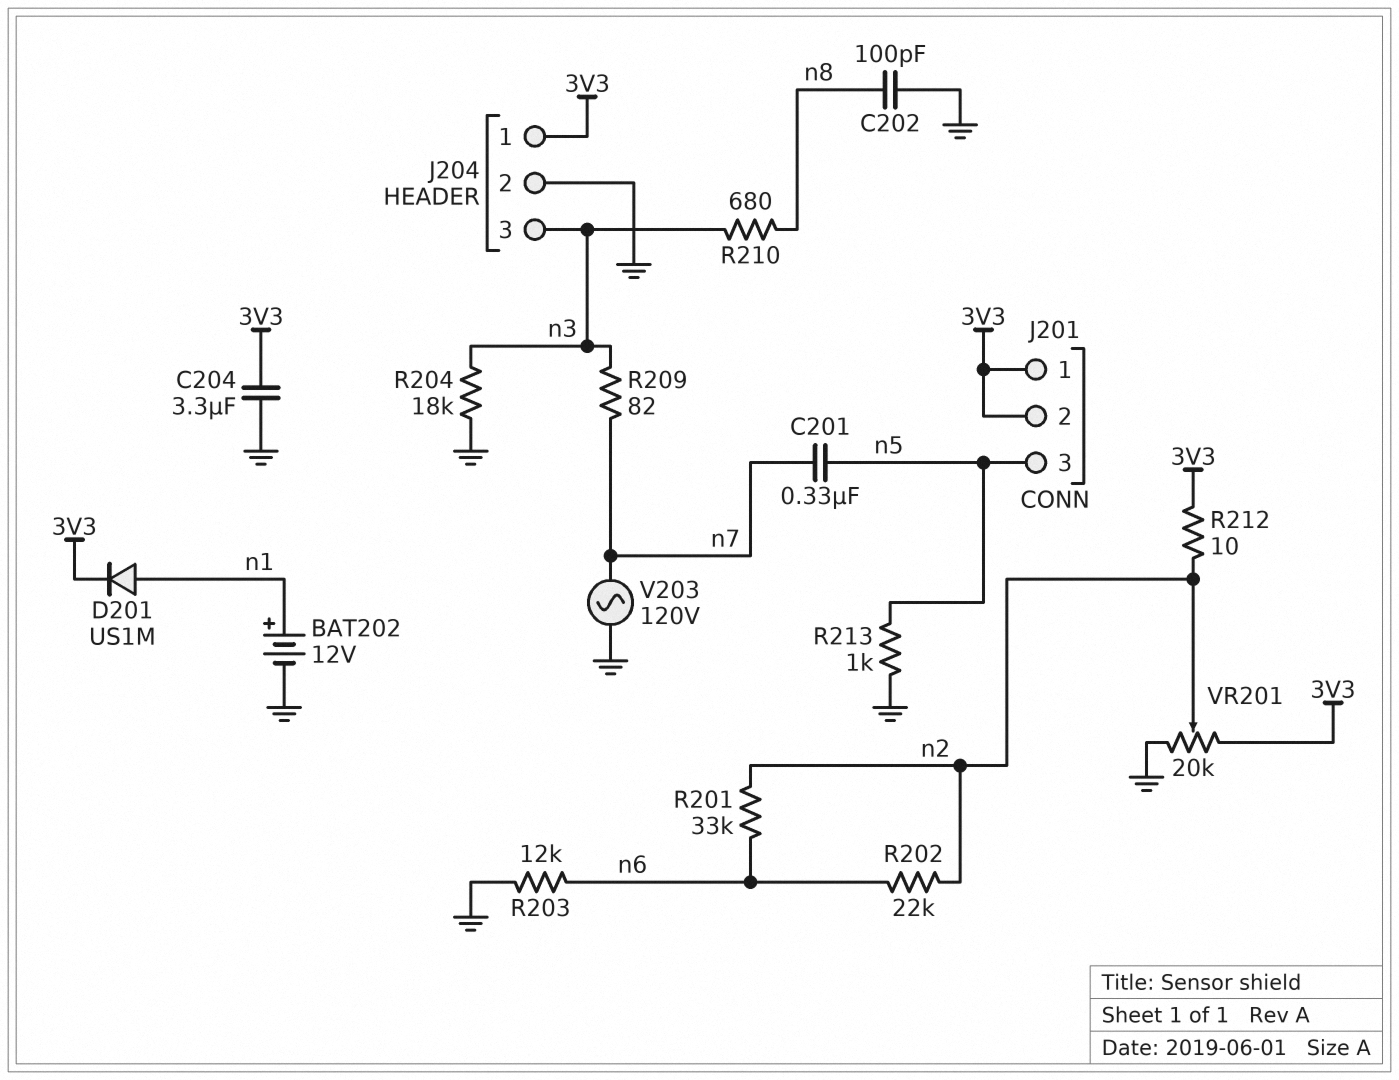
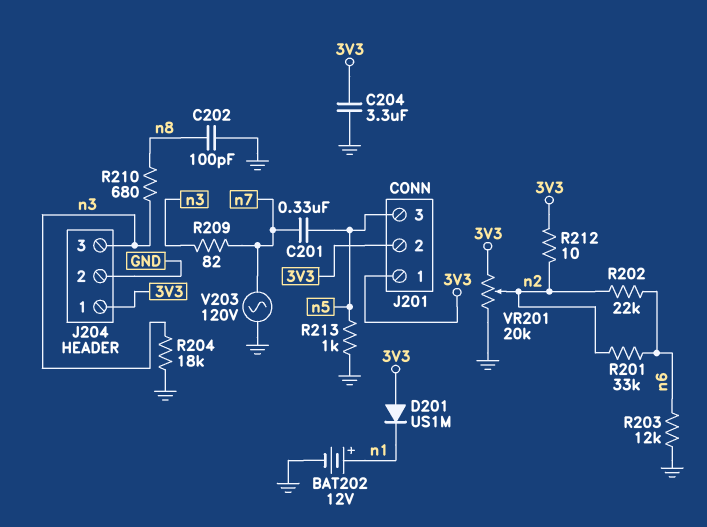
D201: diode US1M (A n1, K 3V3) -> diode US1M (A 3V3, K n1)

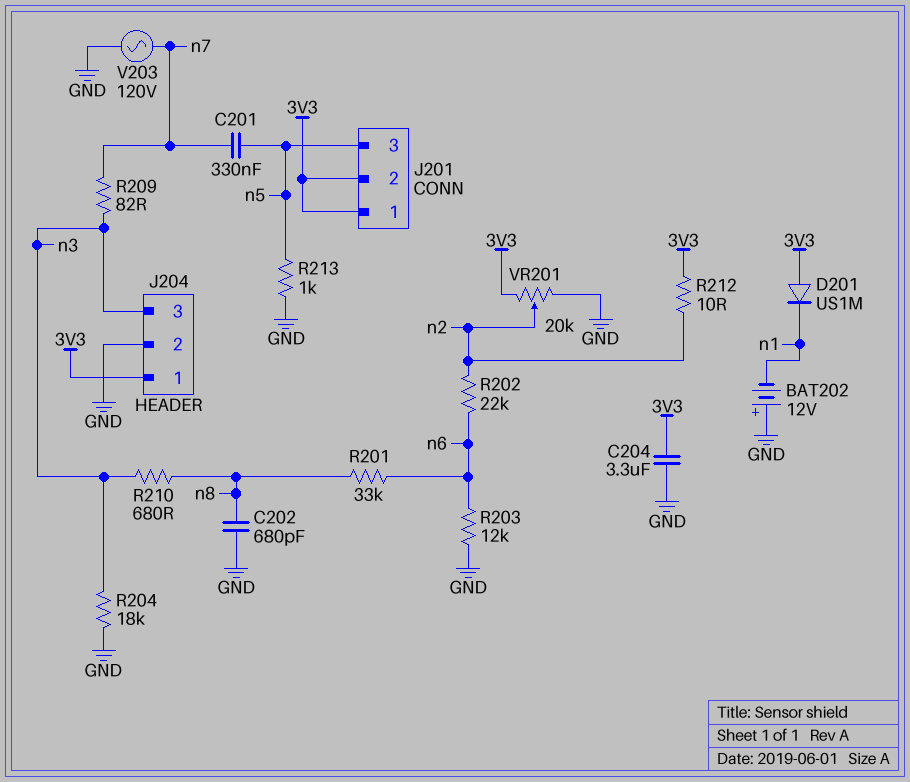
BAT202: 12V (plus n1, minus GND) -> 12V (plus GND, minus n1)
C202: 100pF (GND, n8) -> 680pF (GND, n8)
R201: 33k (n2, n6) -> 33k (n6, n8)

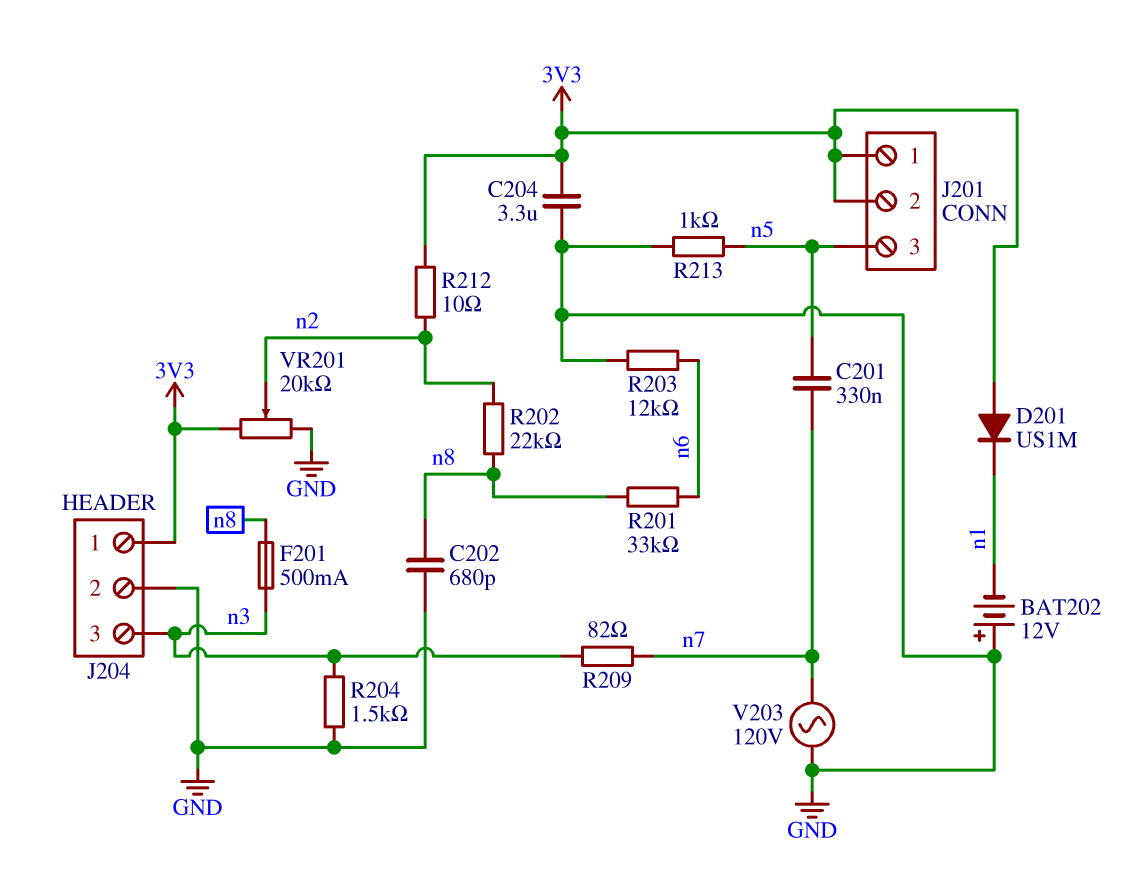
F201: none -> 500mA (n3, n8)
R202: 22k (n2, n6) -> 22k (n2, n8)
R204: 18k (GND, n3) -> 1.5k (GND, n3)
R210: 680 (n3, n8) -> none

